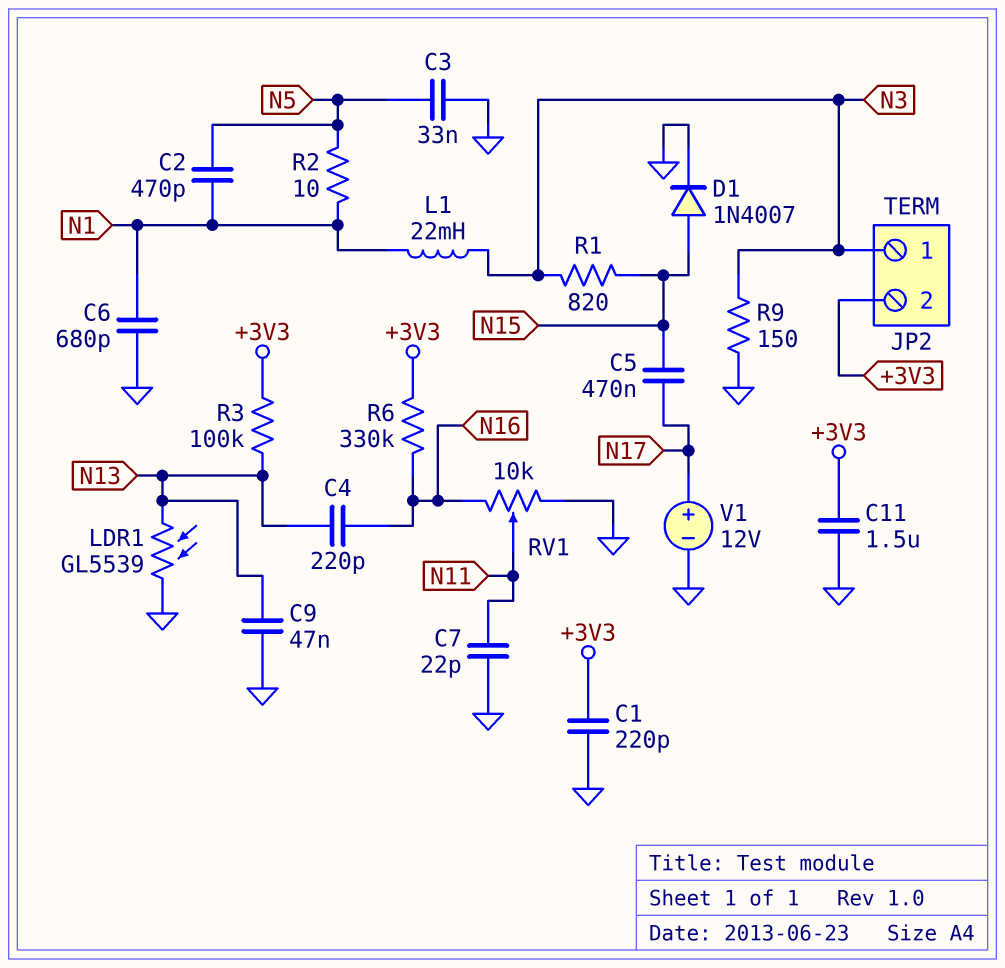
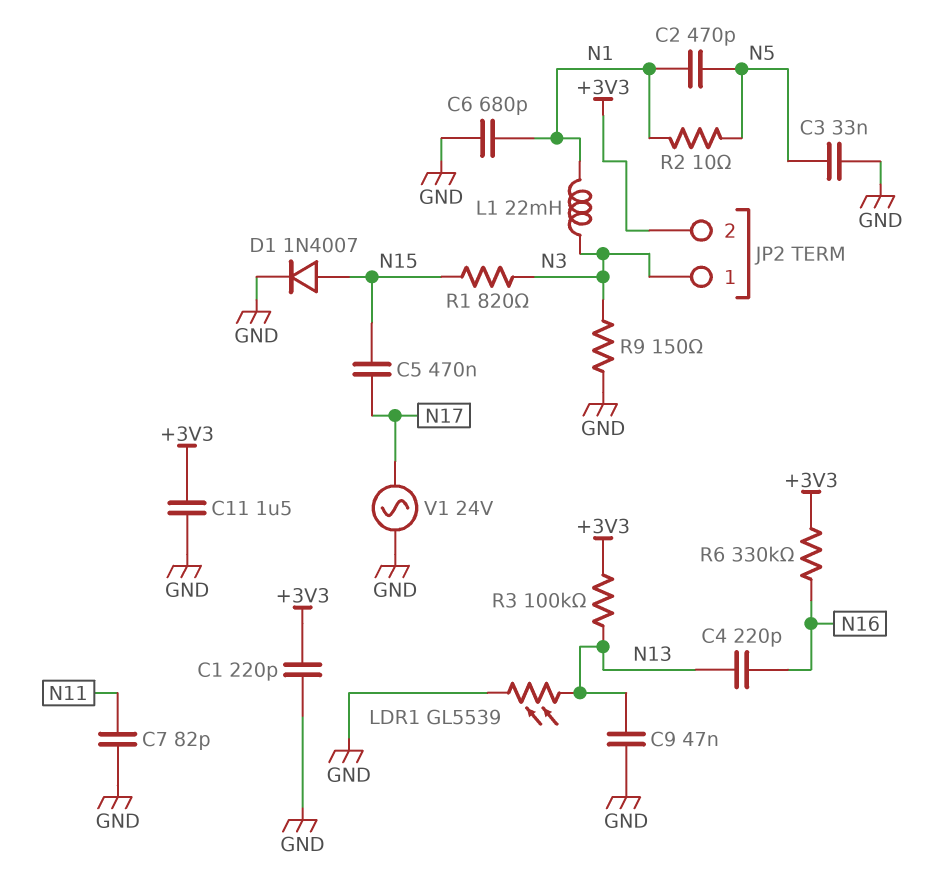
C7: 22pF (GND, N11) -> 82pF (GND, N11)
RV1: 10k (GND, N16, wiper N11) -> none
V1: 12V (plus N17, minus GND) -> AC 24V (GND, N17)

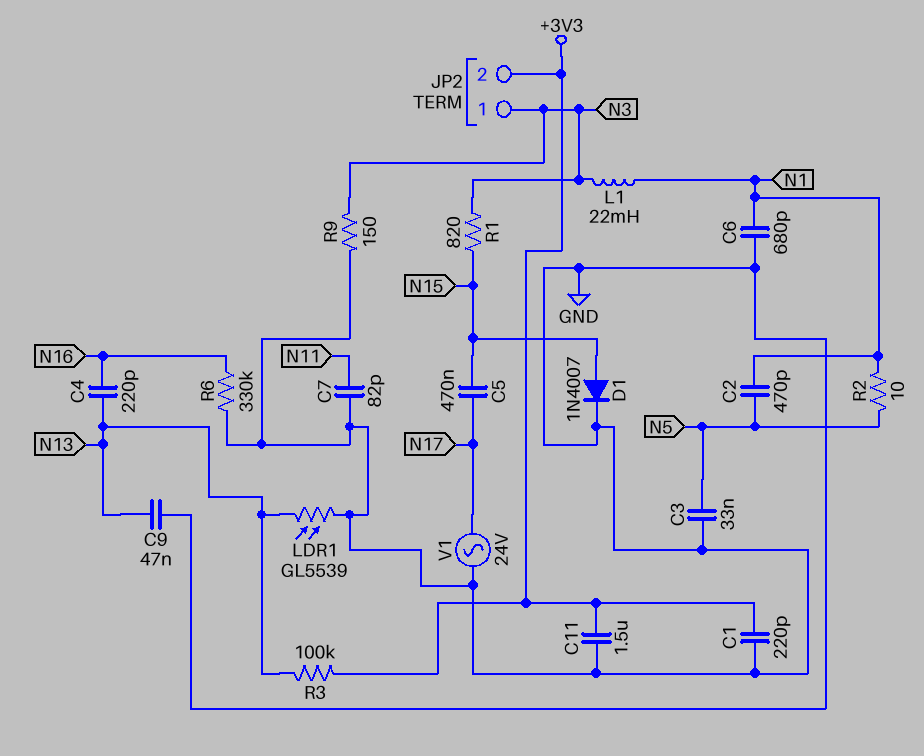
R6: 330k (+3V3, N16) -> 330k (GND, N16)

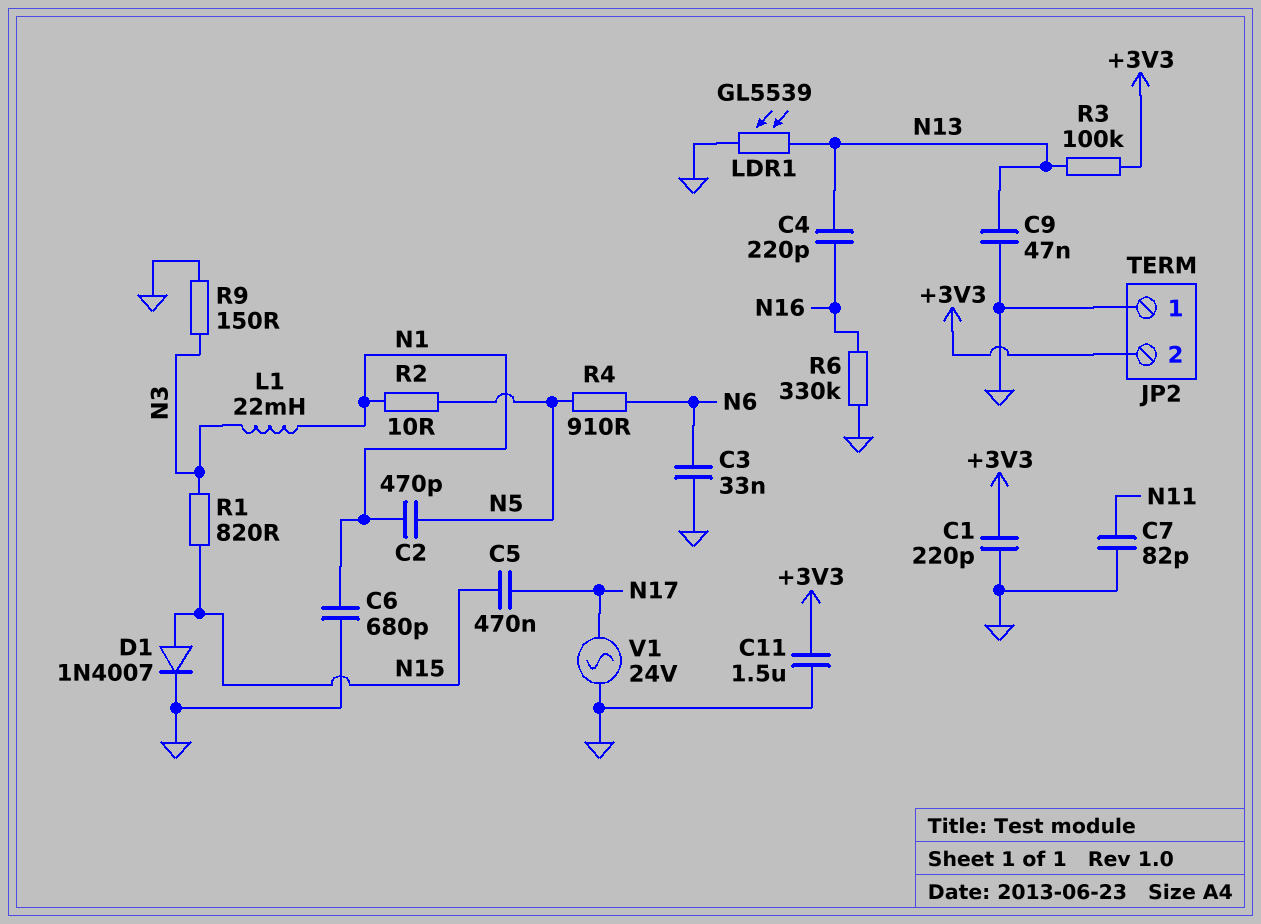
C3: 33nF (GND, N5) -> 33nF (GND, N6)
JP2 pin 1: N3 -> GND
R4: none -> 910 (N5, N6)

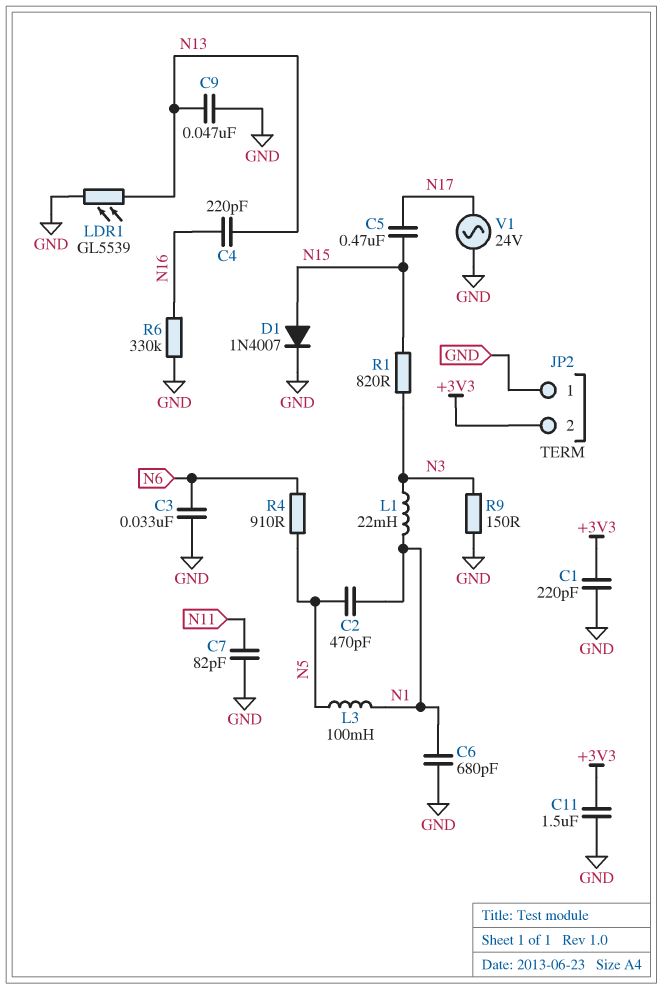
L3: none -> 100mH (N1, N5)
R2: 10 (N1, N5) -> none
R3: 100k (+3V3, N13) -> none

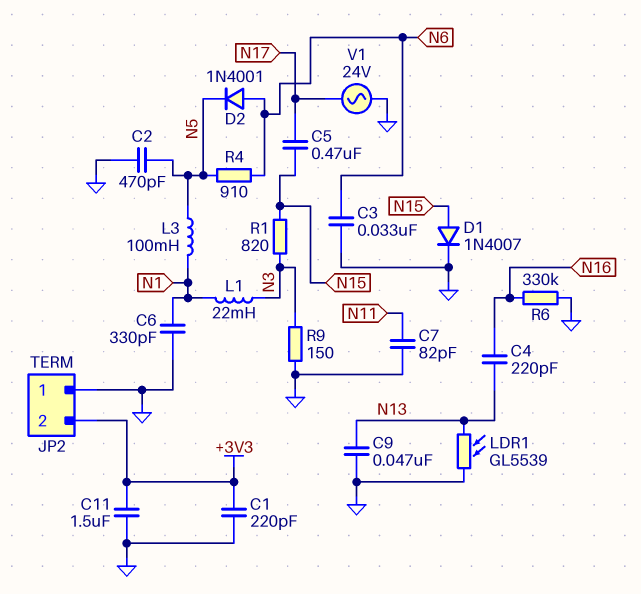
C2: 470pF (N1, N5) -> 470pF (GND, N5)
C6: 680pF (GND, N1) -> 330pF (GND, N1)
D2: none -> diode 1N4001 (A N6, K N5)

